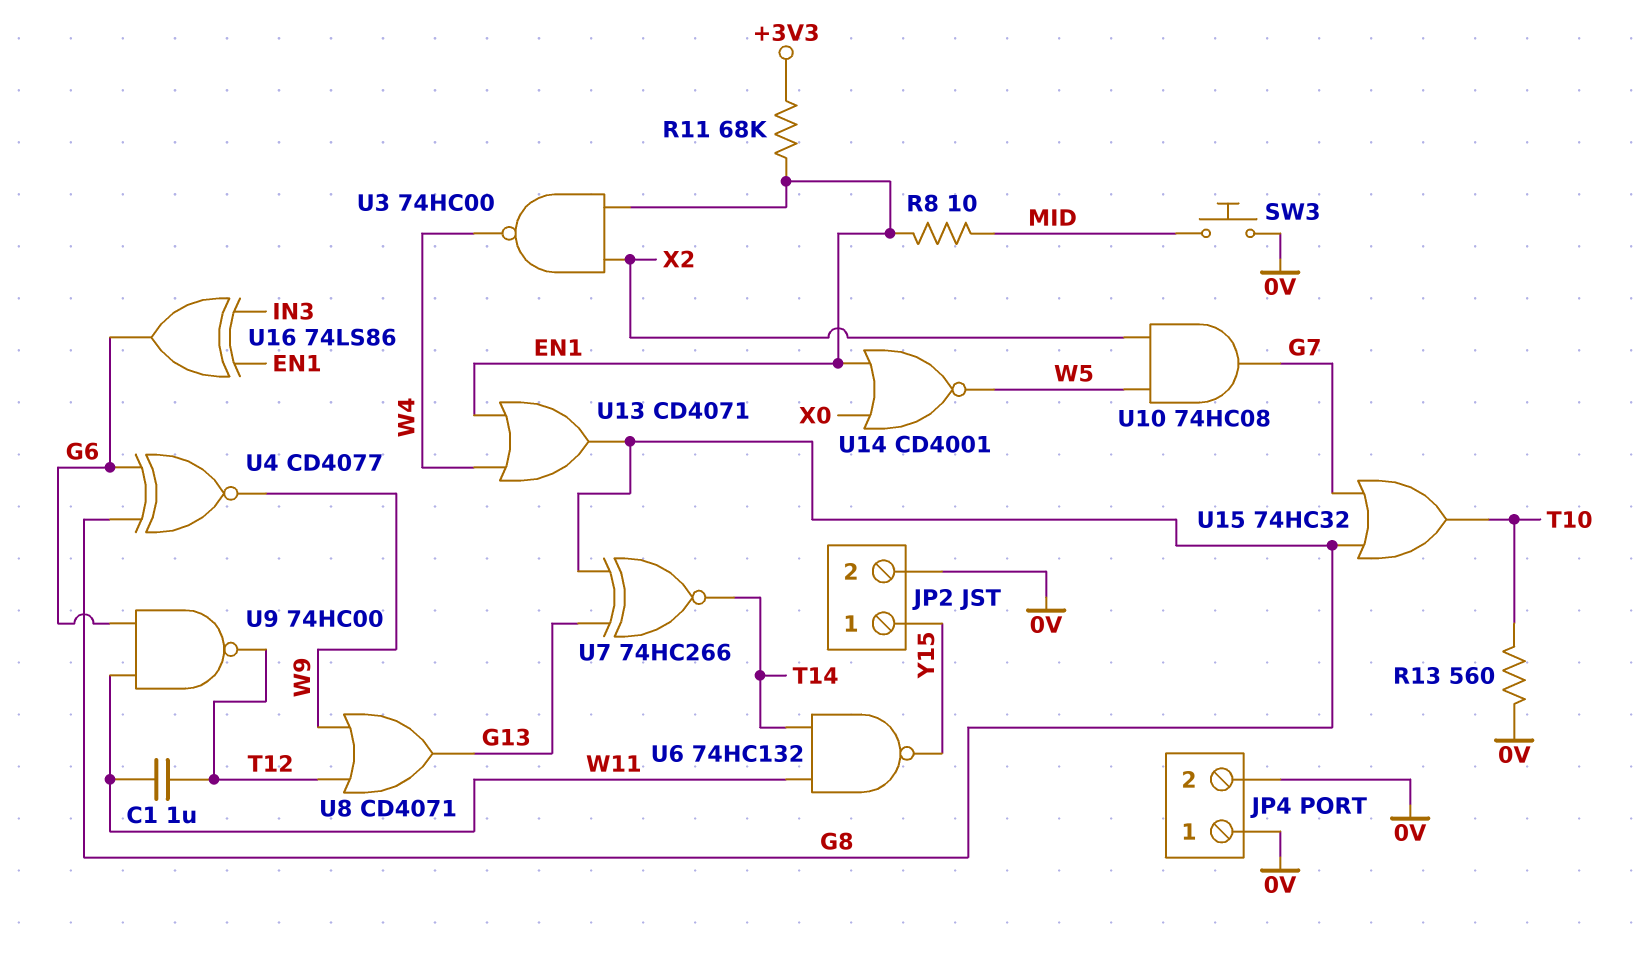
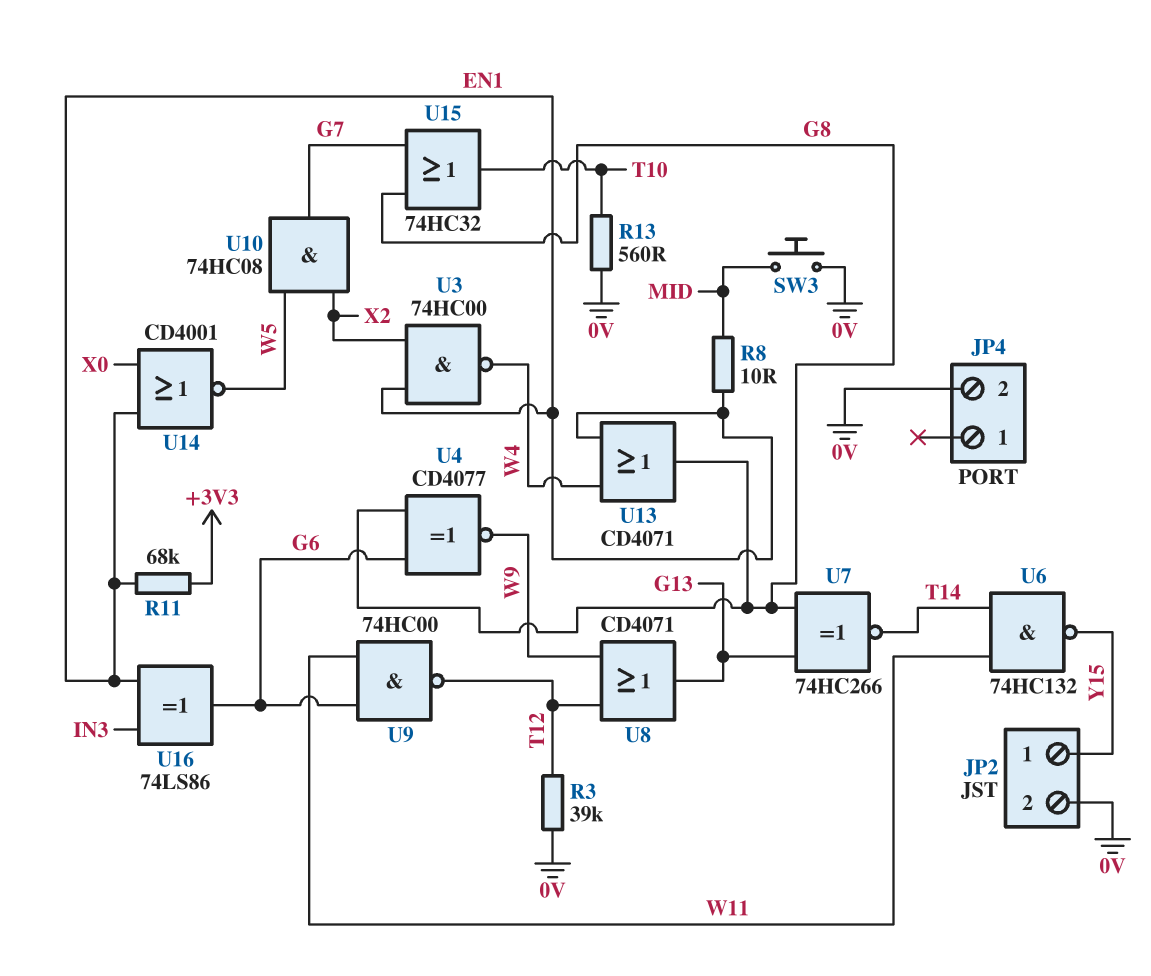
C1: 1uF (T12, W11) -> none
JP4 pin 1: 0V -> none
R3: none -> 39k (0V, T12)

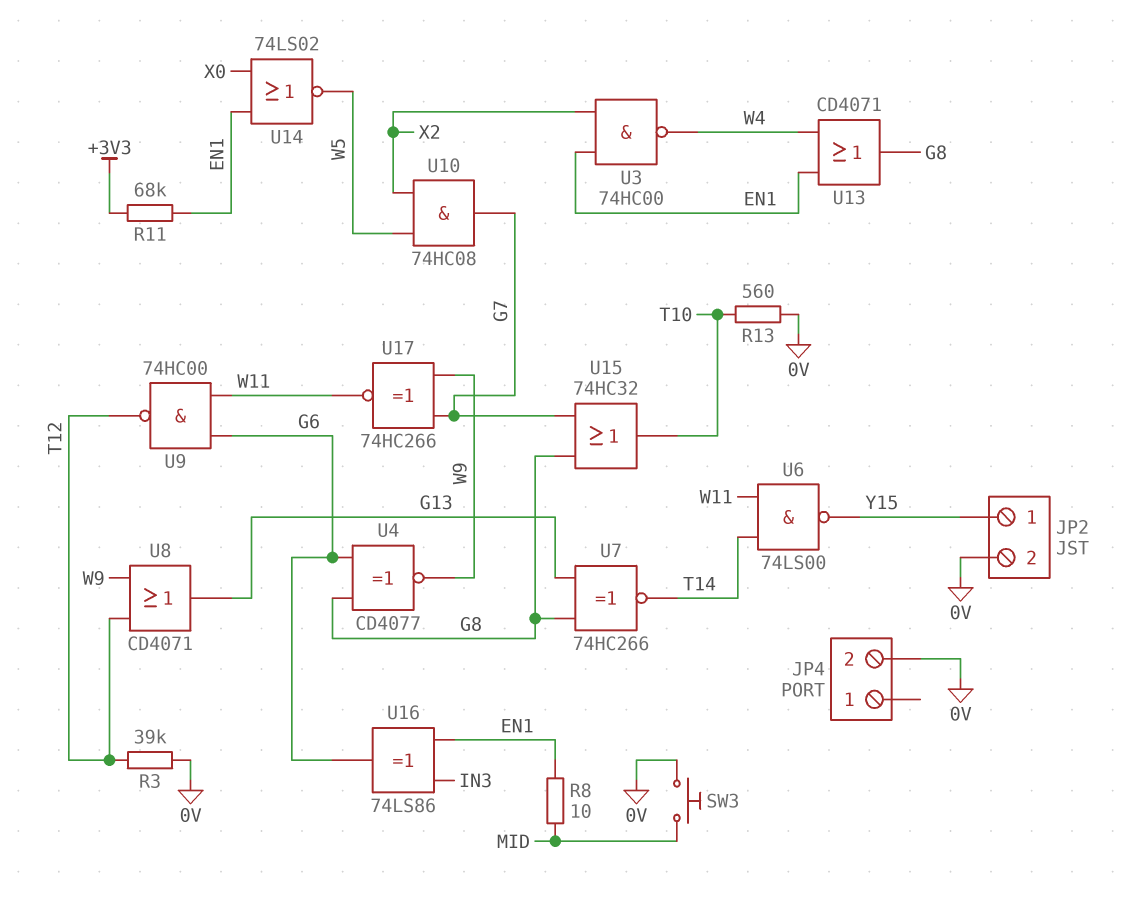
U6: NAND 74HC132 (in T14, in W11, out Y15) -> NAND 74LS00 (in T14, in W11, out Y15)
U14: NOR CD4001 (in EN1, in X0, out W5) -> NOR 74LS02 (in EN1, in X0, out W5)
U17: none -> XNOR 74HC266 (in G7, in W9, out W11)

